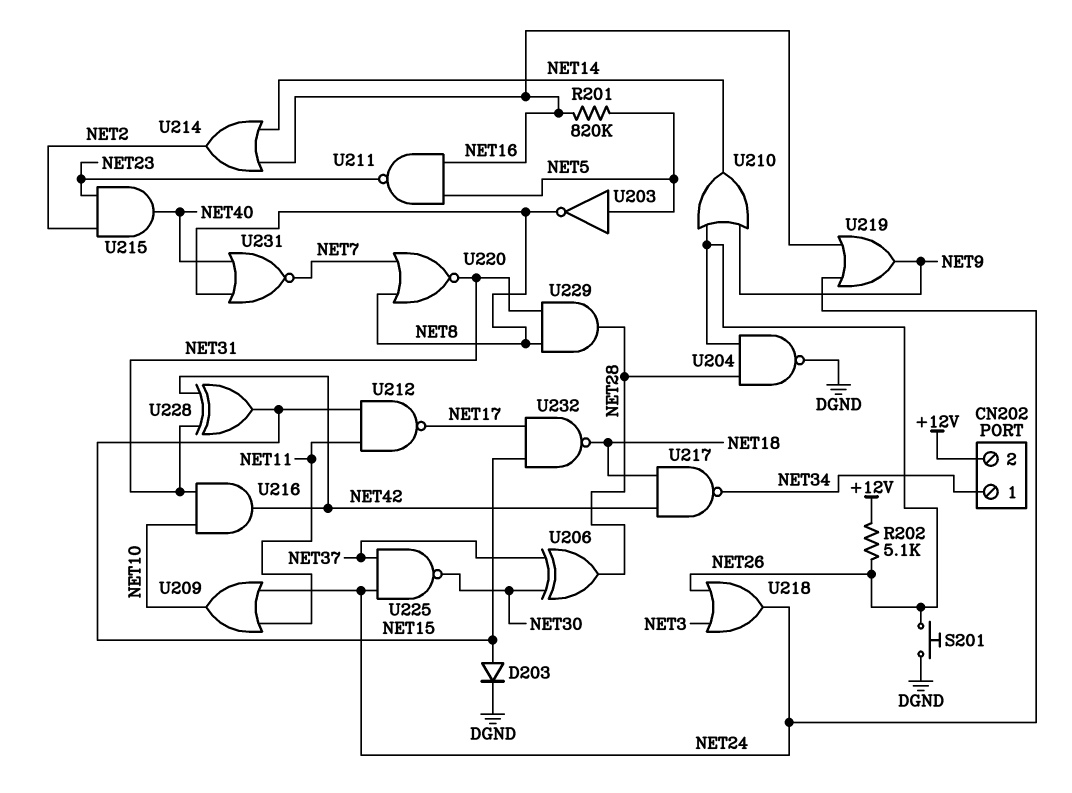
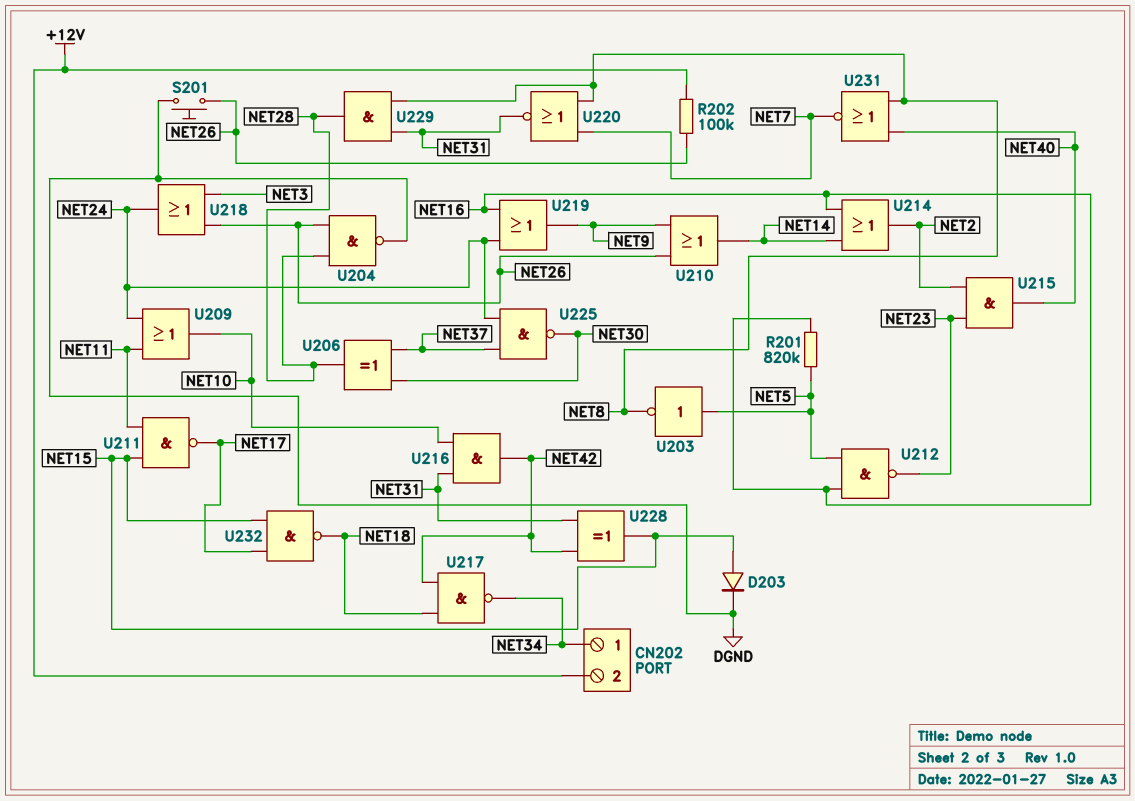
R202: 5.1k (+12V, NET26) -> 100k (+12V, NET26)
U211: NAND (in NET5, in NET16, out NET23) -> NAND (in NET11, in NET15, out NET17)
U212: NAND (in NET11, in NET15, out NET17) -> NAND (in NET5, in NET16, out NET23)

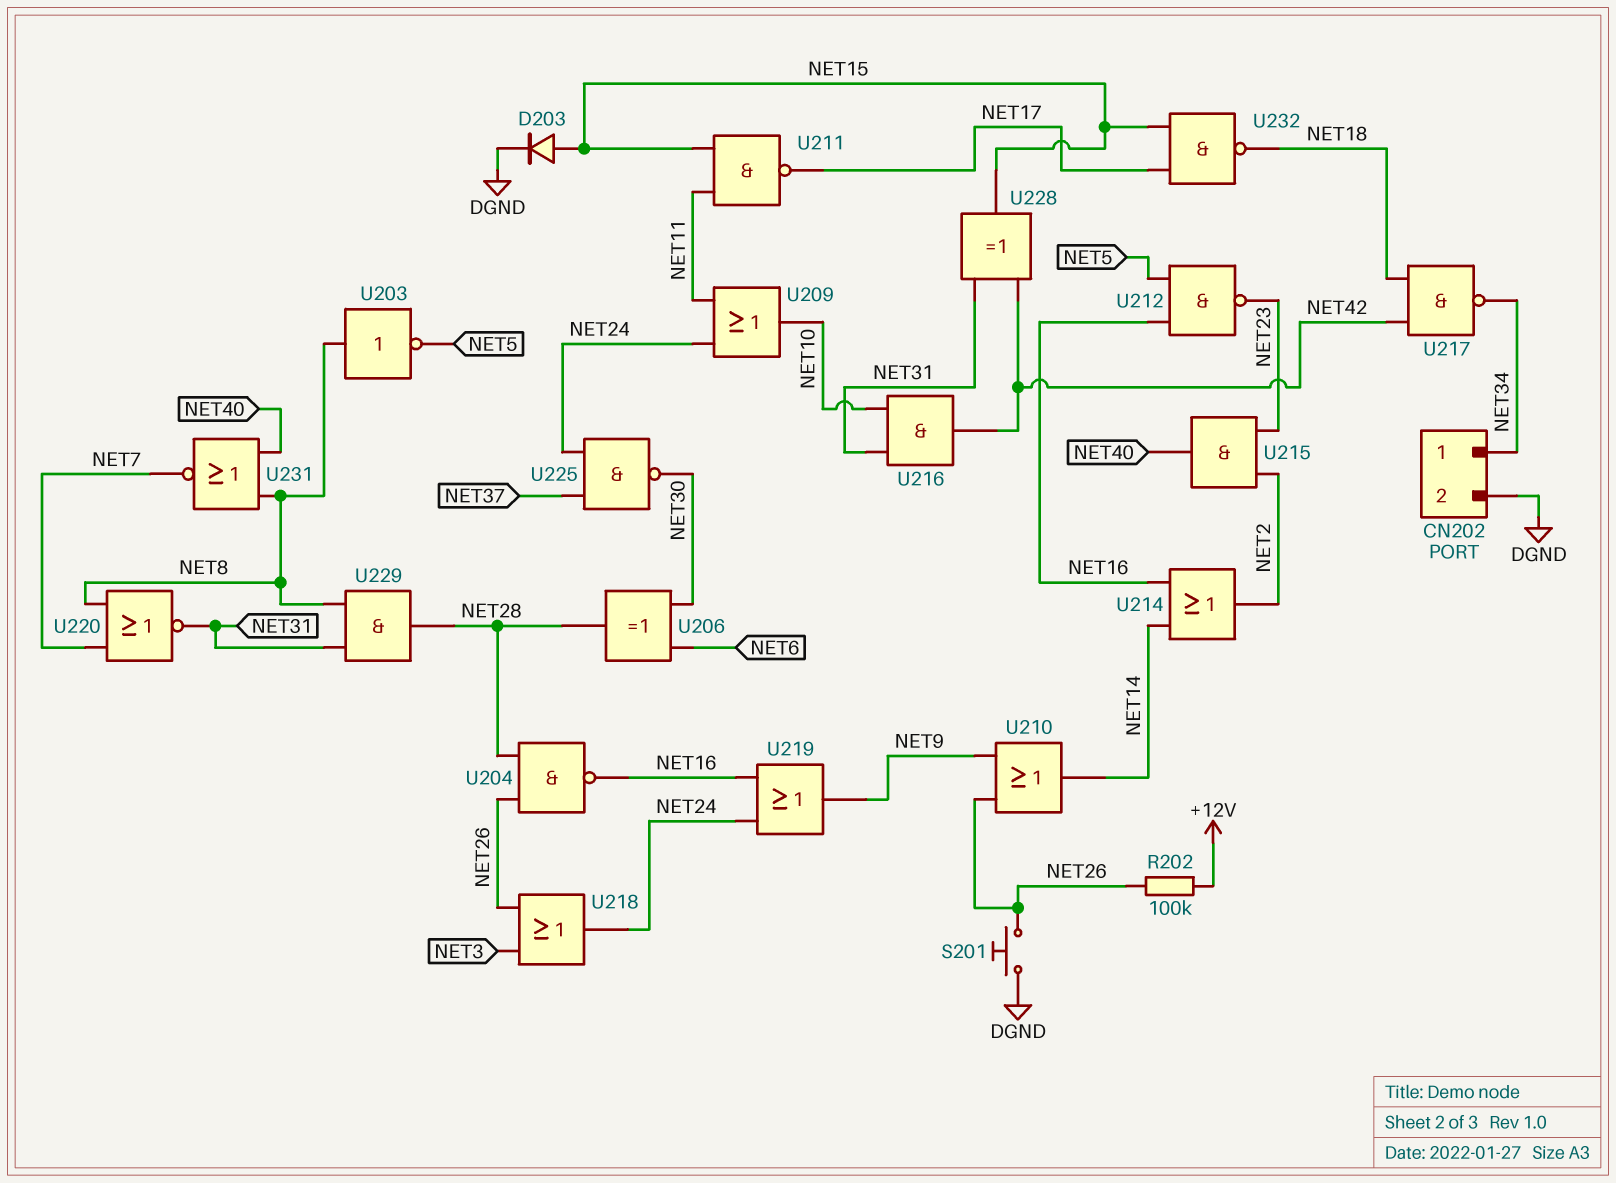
CN202 pin 2: +12V -> DGND
R201: 820k (NET5, NET16) -> none
U203: NOT (in NET5, out NET8) -> NOT (in NET8, out NET5)
U204: NAND (in NET26, in NET28, out DGND) -> NAND (in NET26, in NET28, out NET16)
U206: XOR (in NET30, in NET37, out NET28) -> XOR (in NET6, in NET30, out NET28)

